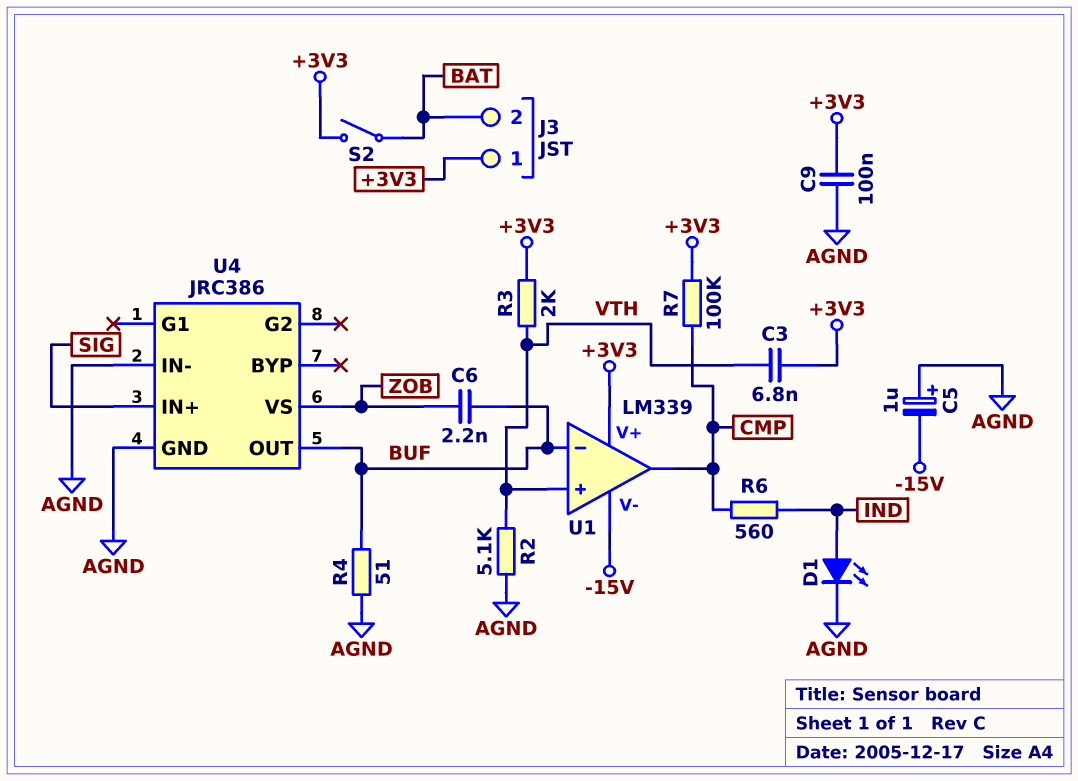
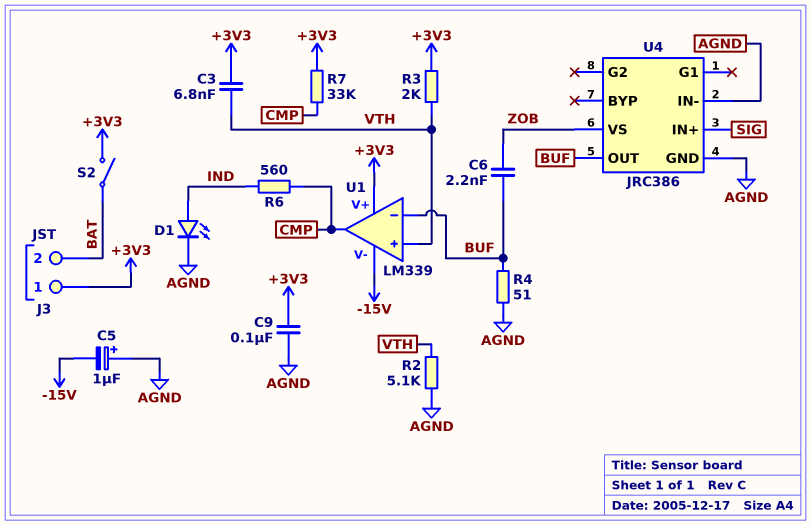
R7: 100k (+3V3, CMP) -> 33k (+3V3, CMP)

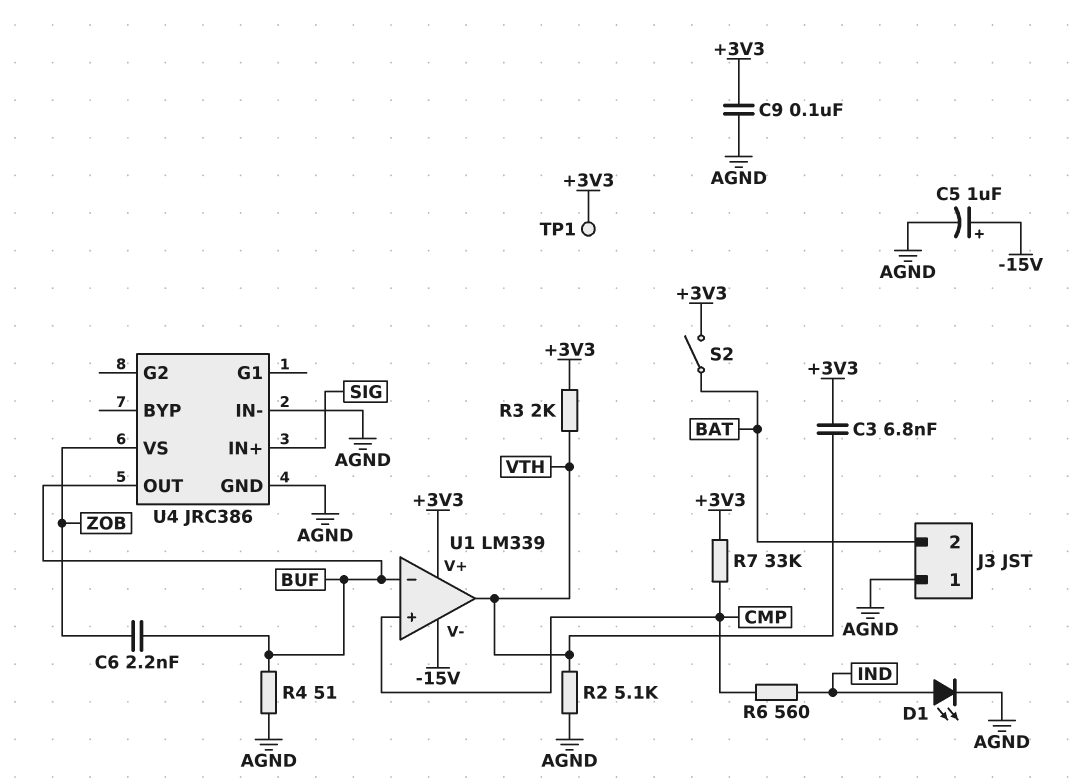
C5: 1uF (plus AGND, minus -15V) -> 1uF (plus -15V, minus AGND)
J3 pin 1: +3V3 -> AGND
TP1: none -> test point (+3V3)
U1 pin in+: VTH -> CMP
U1 pin out: CMP -> VTH

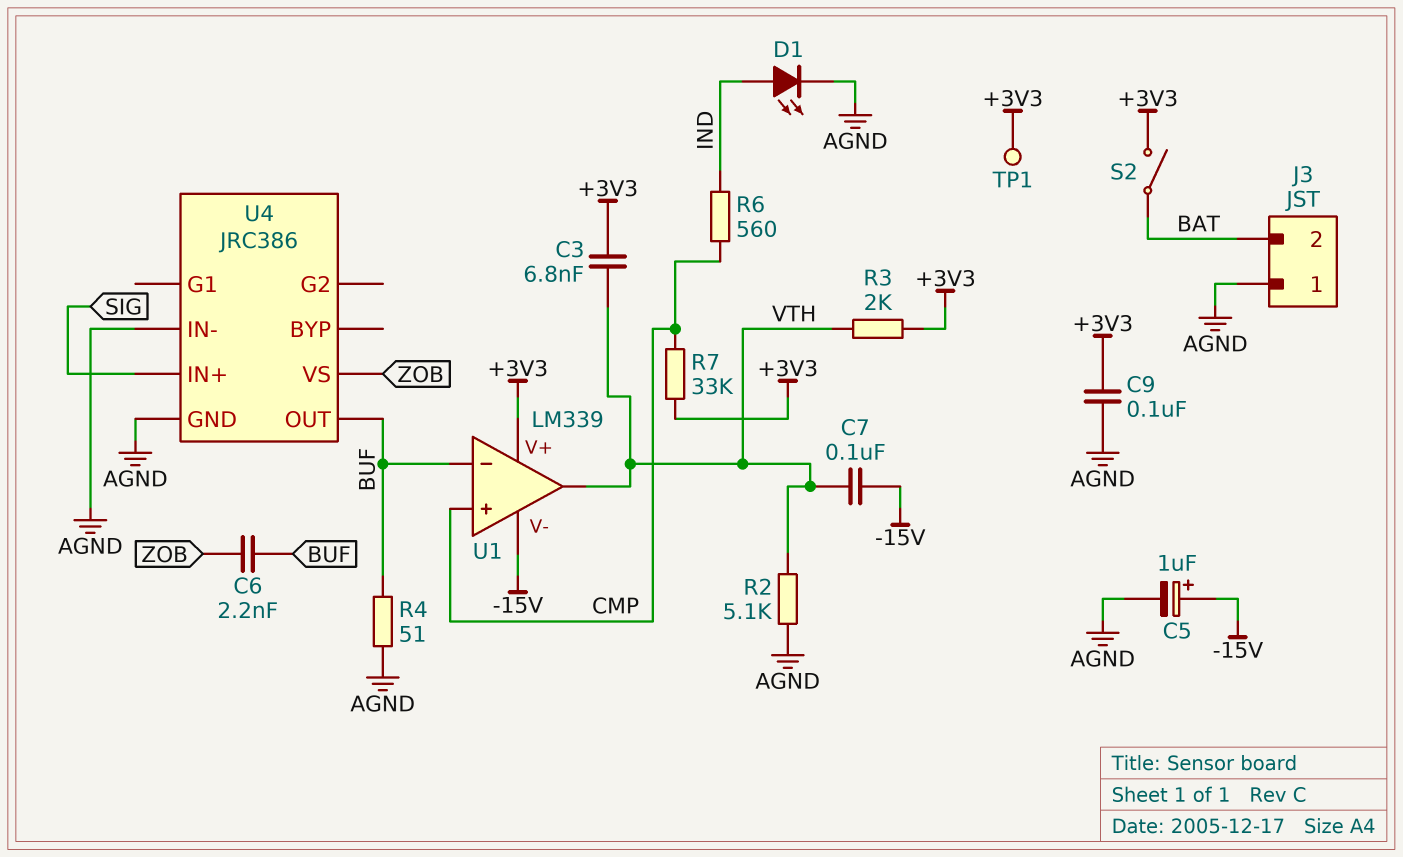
C7: none -> 100nF (-15V, VTH)

